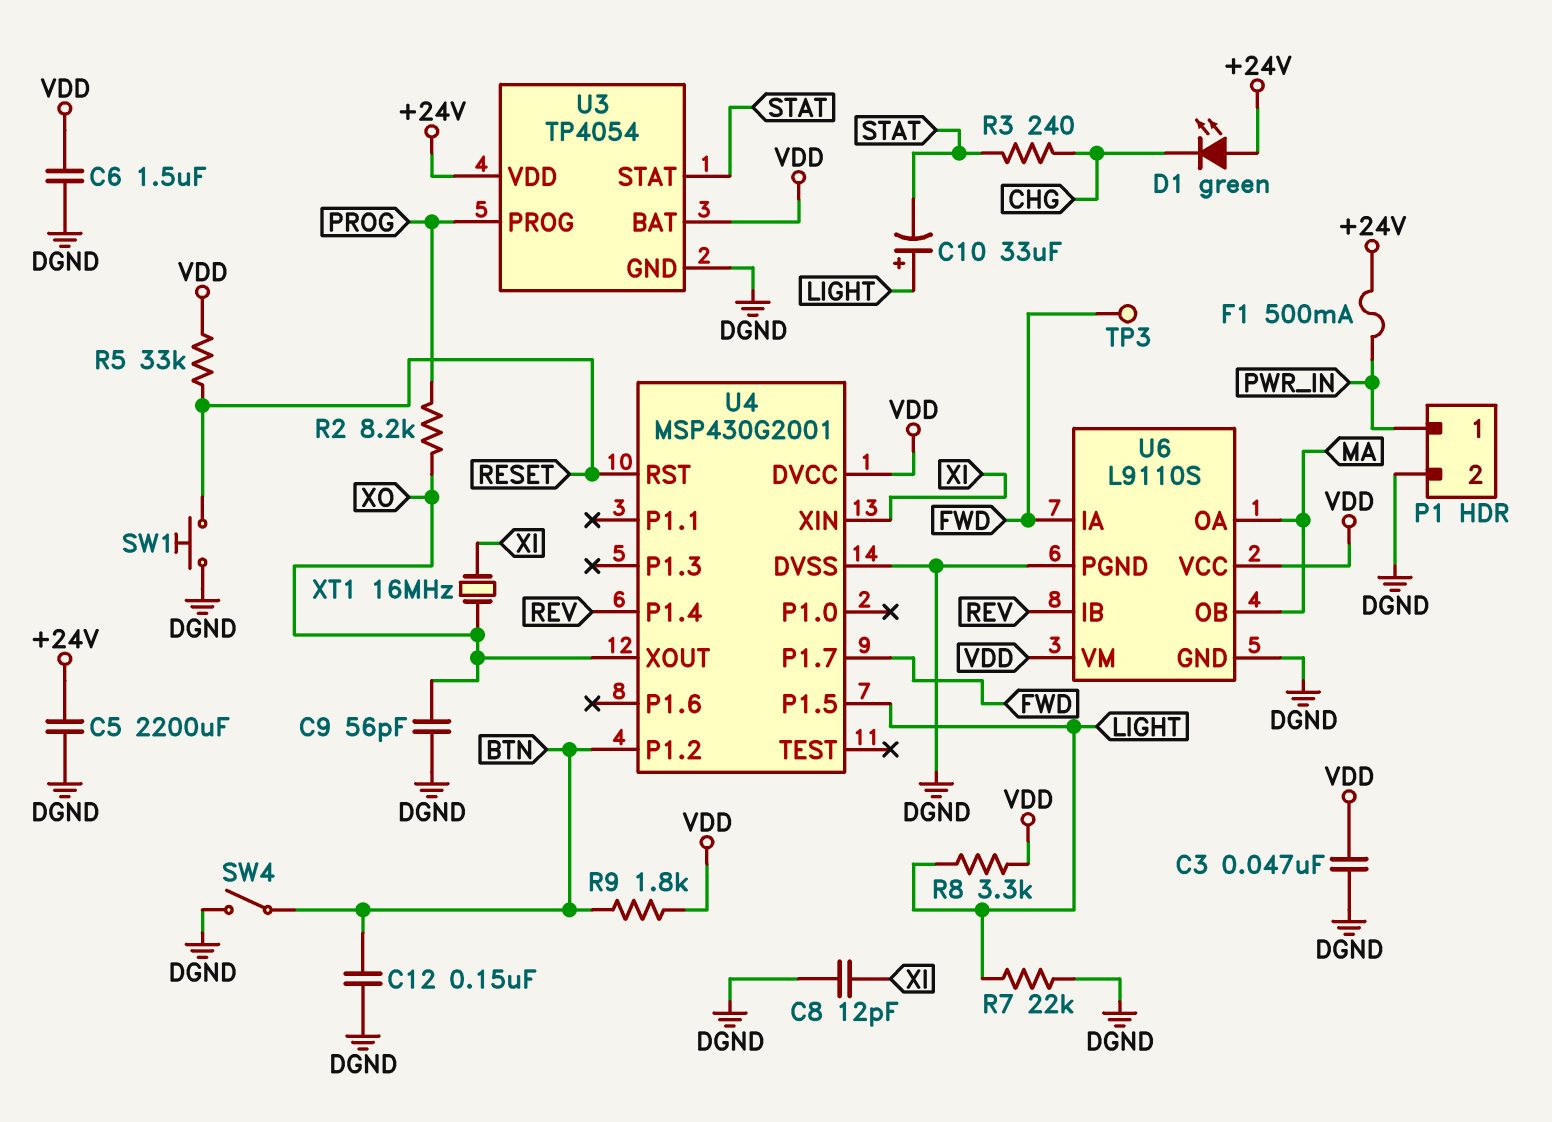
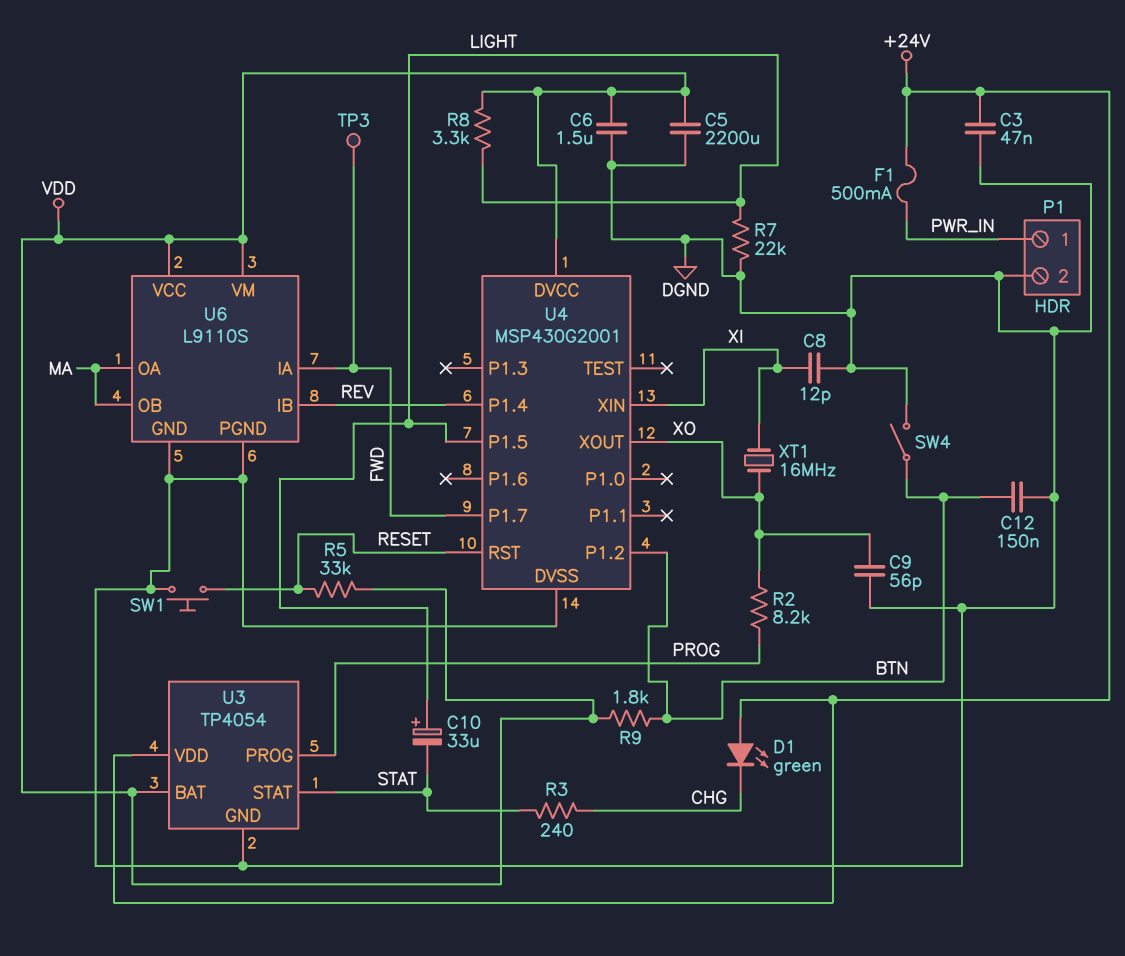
C3: 47nF (DGND, VDD) -> 47nF (+24V, DGND)
C5: 2200uF (+24V, DGND) -> 2200uF (DGND, VDD)

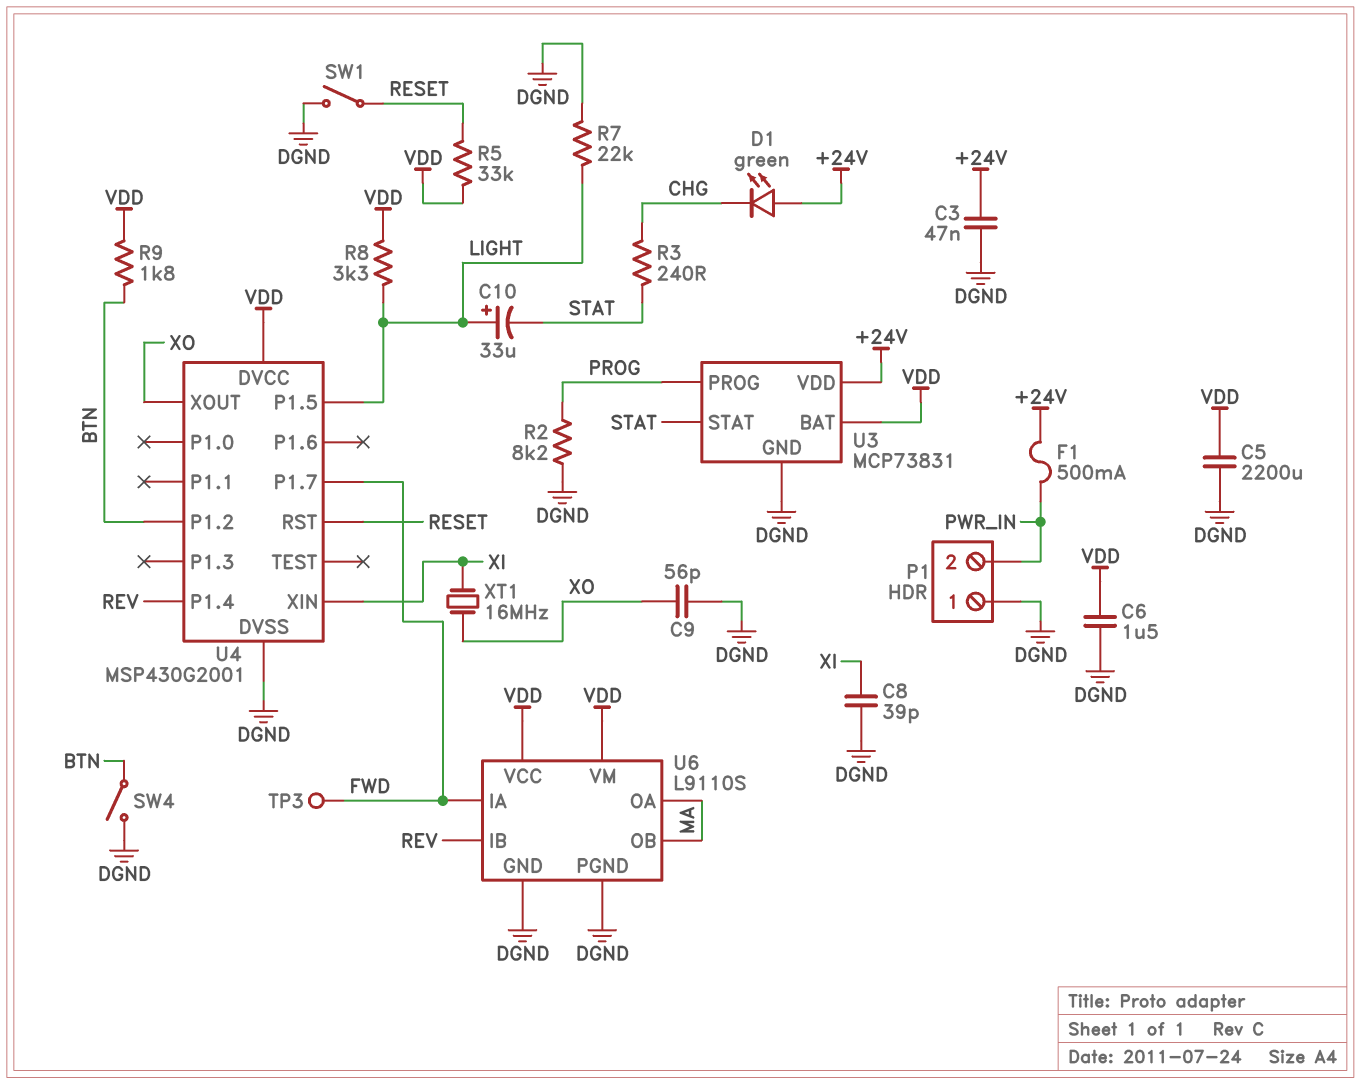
C8: 12pF (DGND, XI) -> 39pF (DGND, XI)
C12: 150nF (BTN, DGND) -> none
P1 pin 1: PWR_IN -> DGND
P1 pin 2: DGND -> PWR_IN
R2: 8.2k (PROG, XO) -> 8.2k (DGND, PROG)
SW1: button (DGND, RESET) -> switch (DGND, RESET)
U3: TP4054 -> MCP73831

